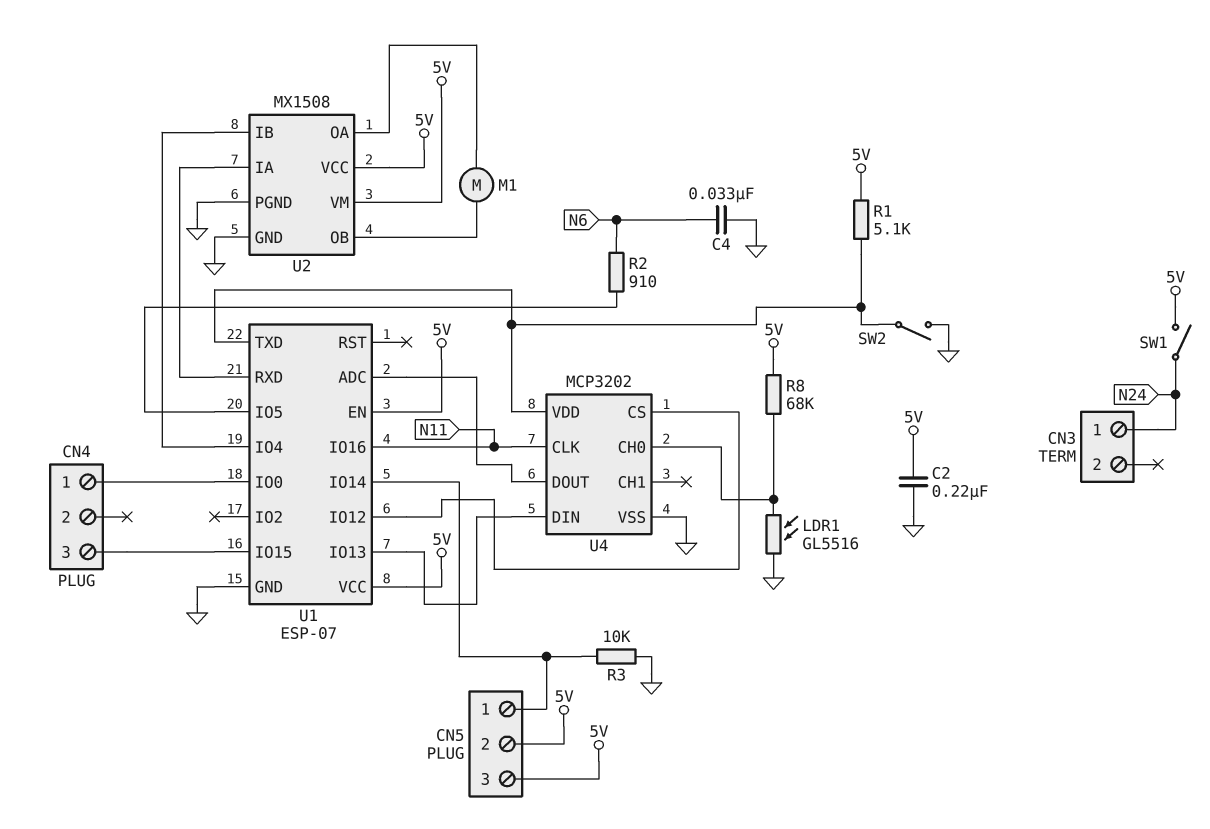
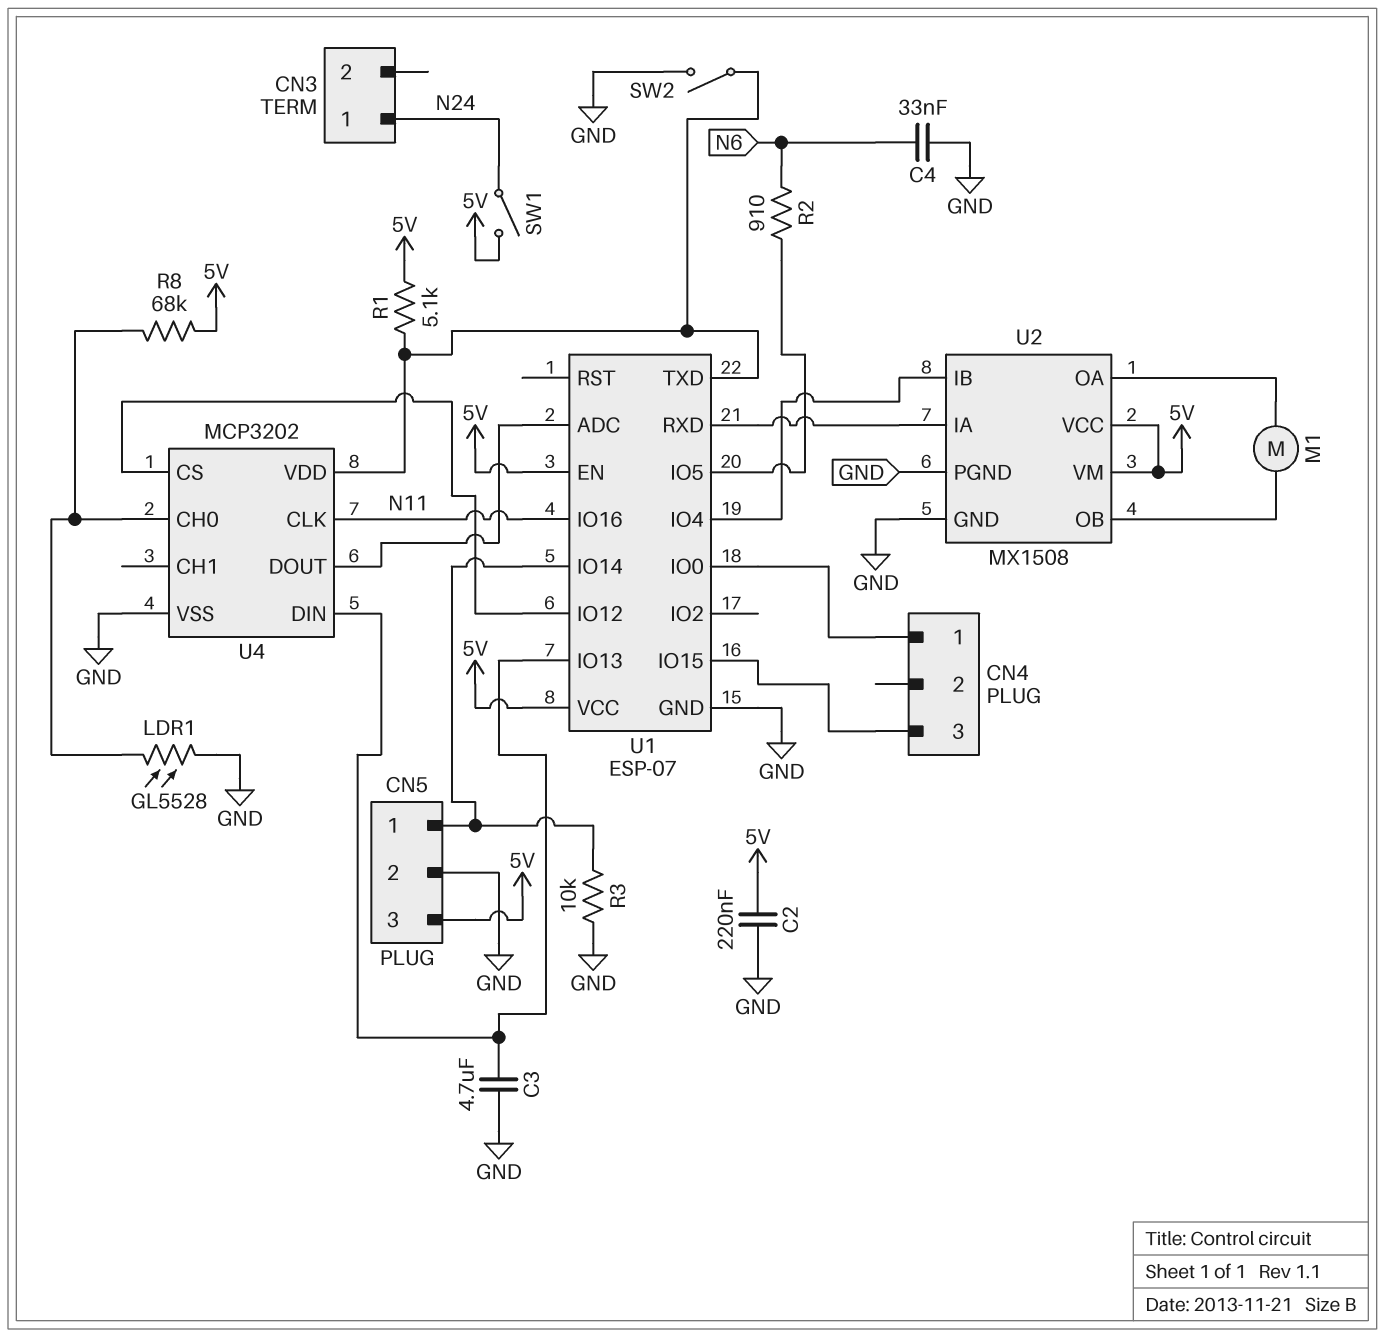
C3: none -> 4.7uF (GND, U1/IO13)
CN5 pin 2: 5V -> GND
LDR1: GL5516 (GND, U4/CH0) -> GL5528 (GND, U4/CH0)

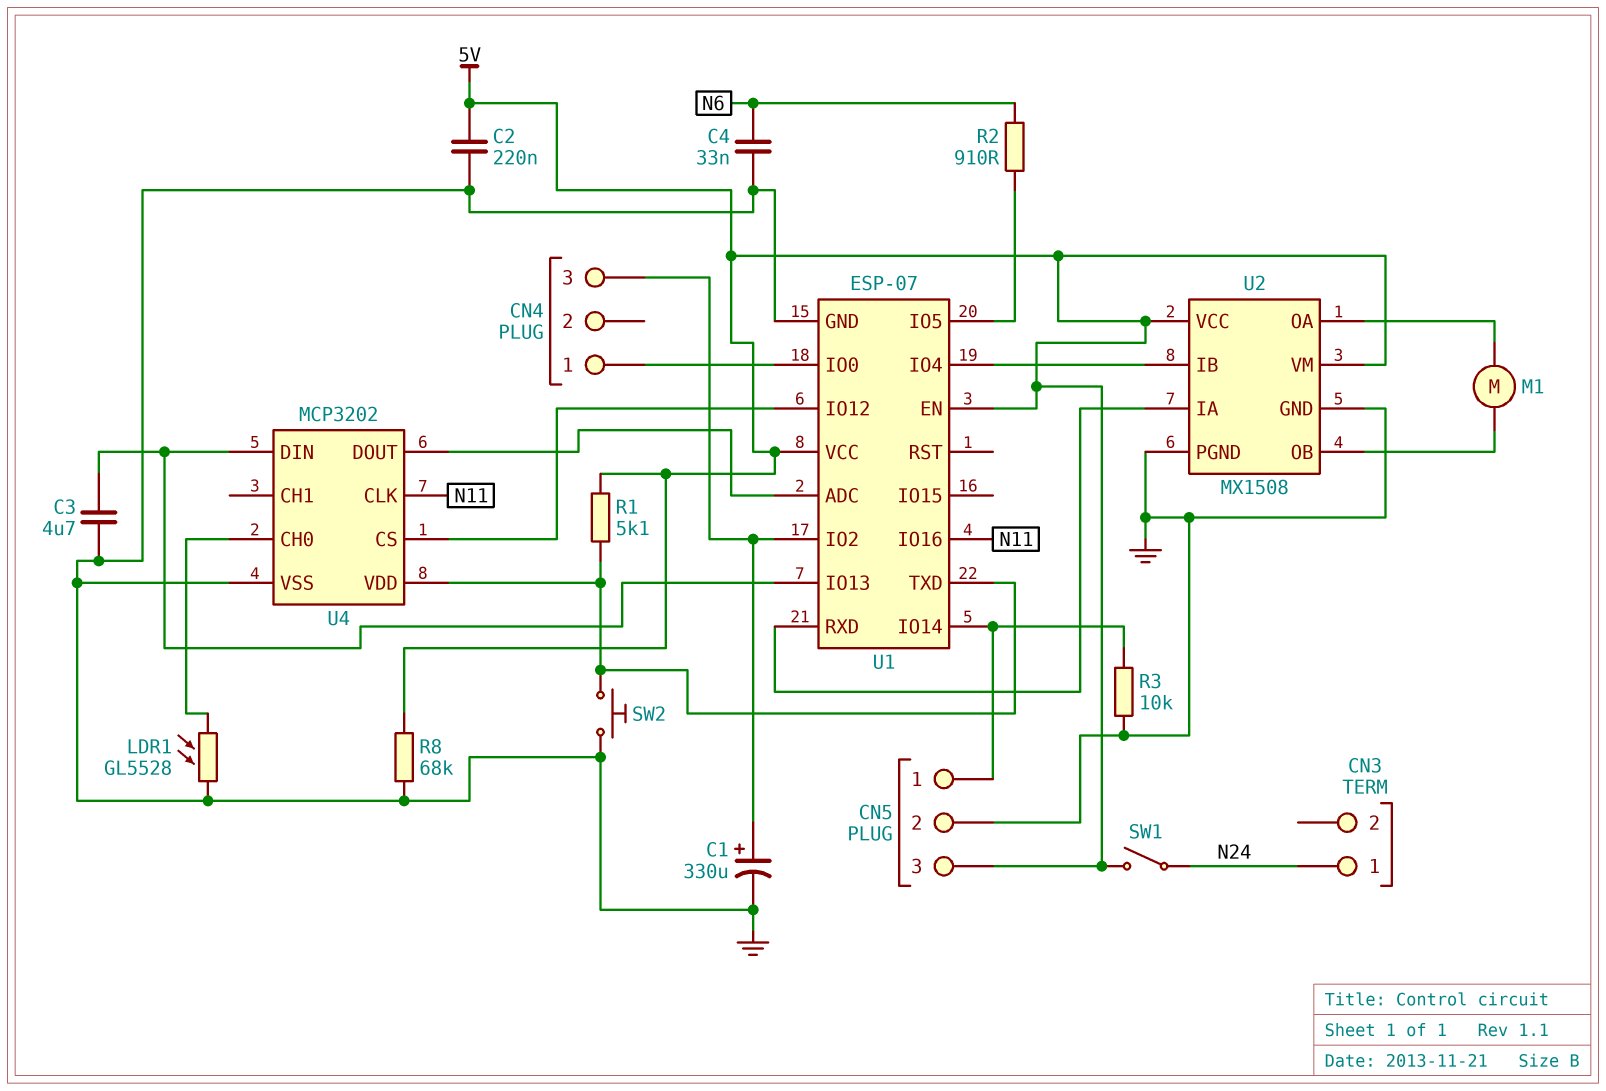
C1: none -> 330uF (plus CN4/3, minus GND)
R8: 68k (5V, U4/CH0) -> 68k (5V, GND)
SW2: switch (GND, U1/TXD) -> button (GND, U1/TXD)
U1 pin IO2: none -> CN4/3
U1 pin IO15: CN4/3 -> none

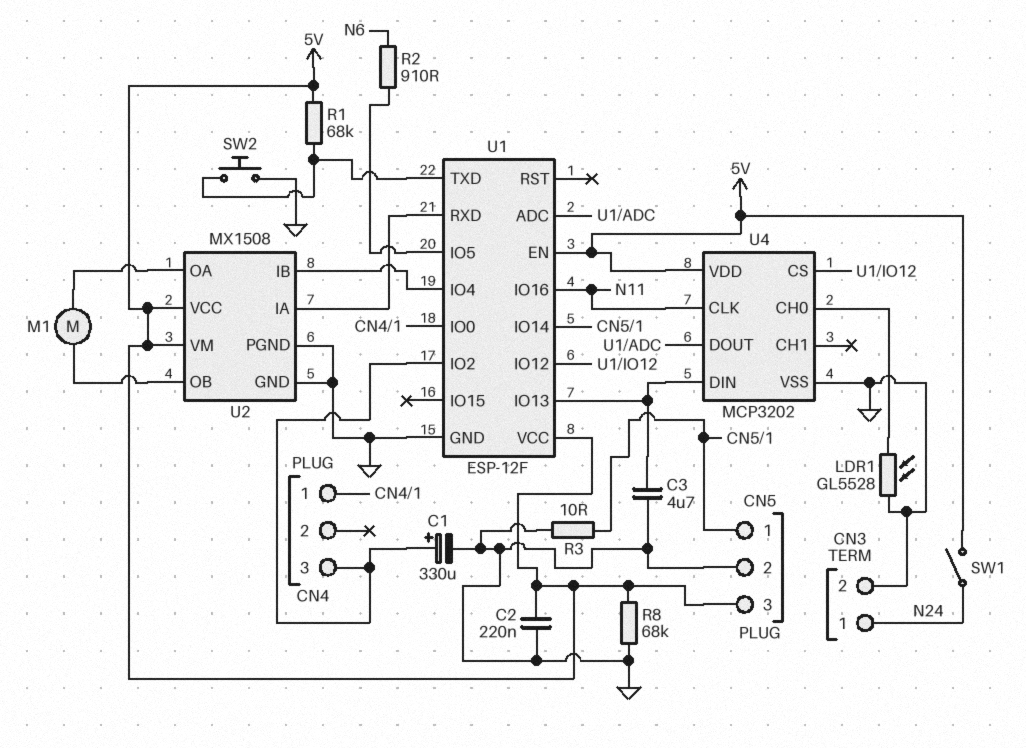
C4: 33nF (GND, N6) -> none
CN3 pin 2: none -> GND
R1: 5.1k (5V, U1/TXD) -> 68k (5V, U1/TXD)
R3: 10k (CN5/1, GND) -> 10 (CN5/1, GND)
U1: ESP-07 -> ESP-12F
U4 pin VDD: U1/TXD -> 5V

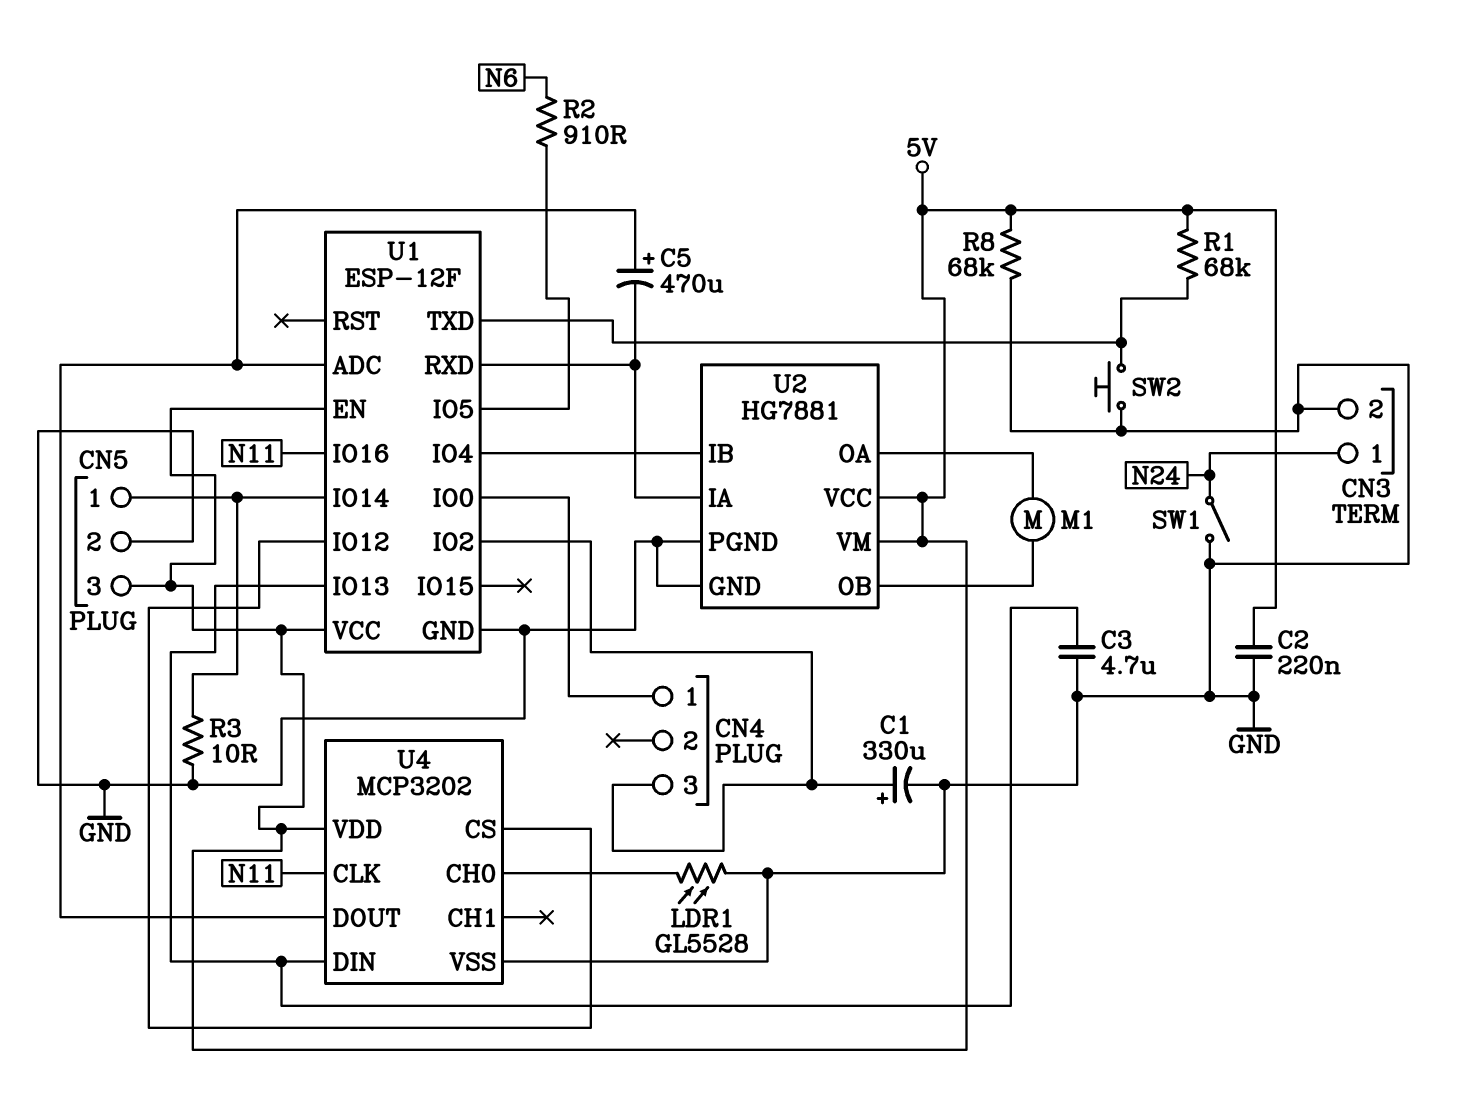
C5: none -> 470uF (plus U1/ADC, minus U1/RXD)
SW1: switch (5V, N24) -> switch (GND, N24)
U2: MX1508 -> HG7881

